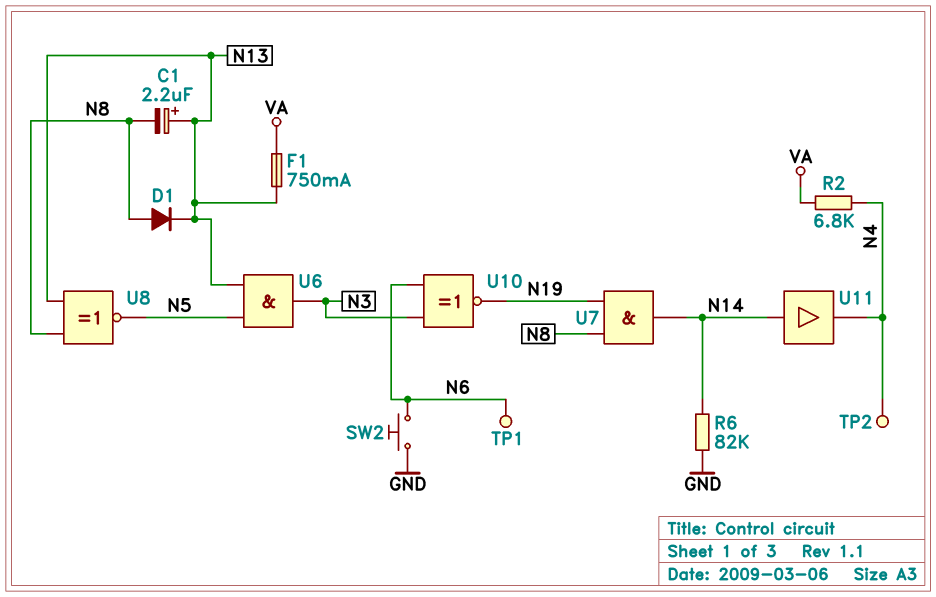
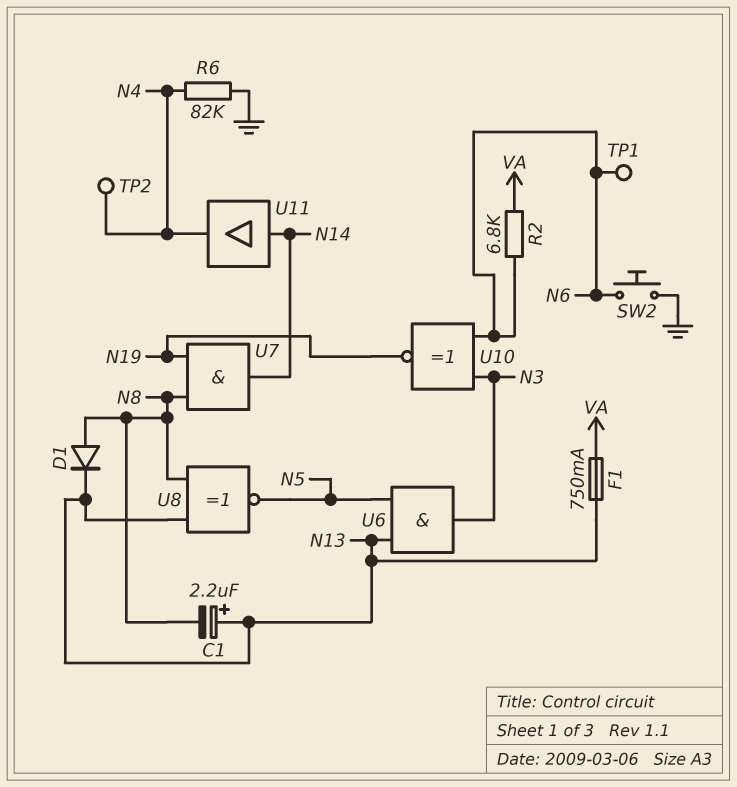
R2: 6.8k (N4, VA) -> 6.8k (N6, VA)
R6: 82k (GND, N14) -> 82k (GND, N4)

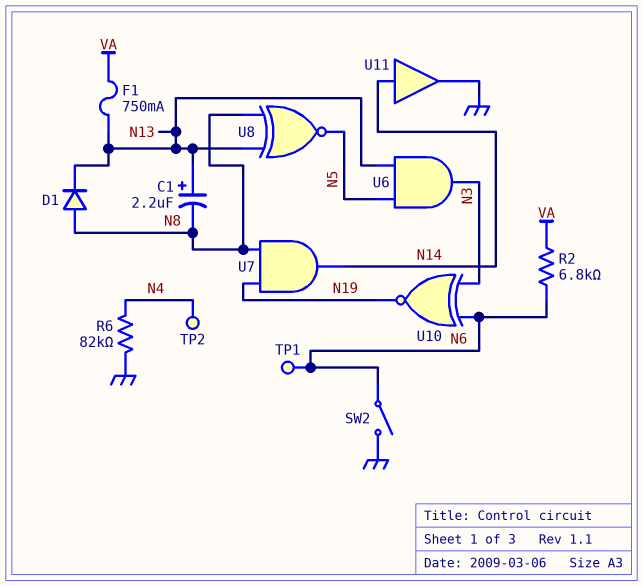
SW2: button (GND, N6) -> switch (GND, N6)
U11: buffer (in N14, out N4) -> buffer (in N14, out GND)

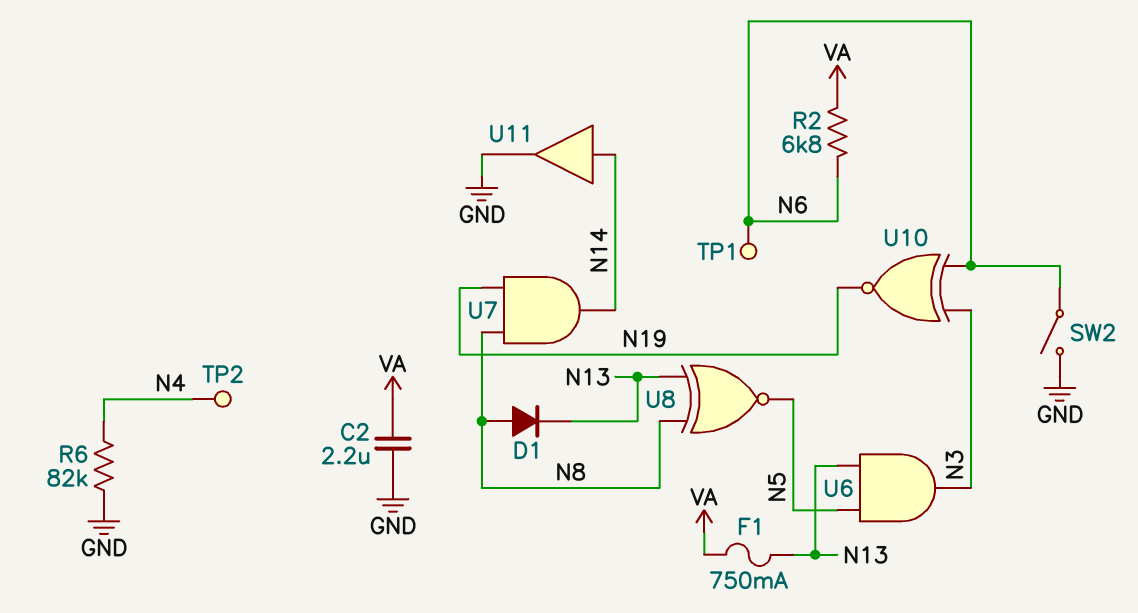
C1: 2.2uF (plus N13, minus N8) -> none
C2: none -> 2.2uF (GND, VA)

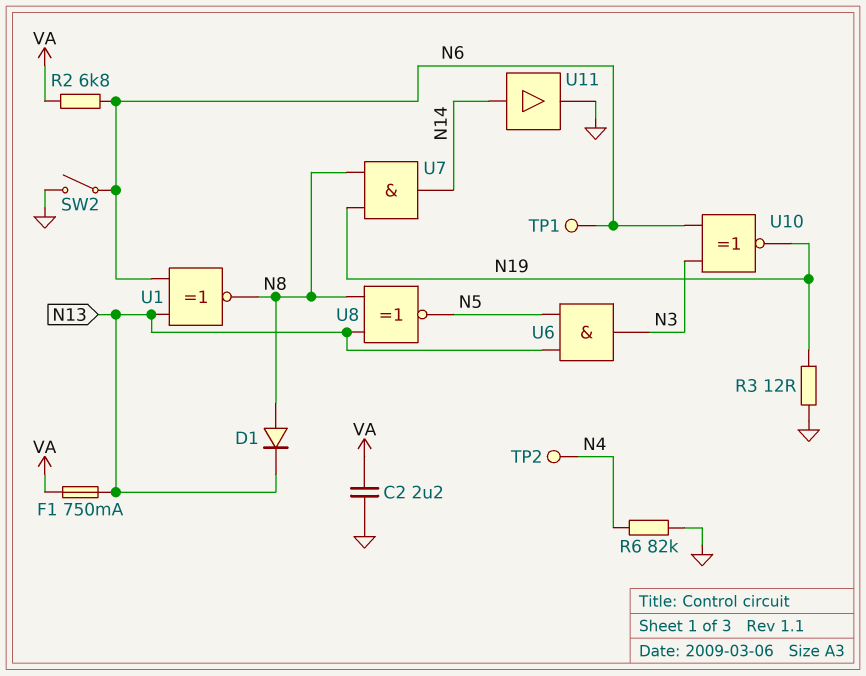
R3: none -> 12 (GND, N19)
U1: none -> XNOR (in N6, in N13, out N8)

